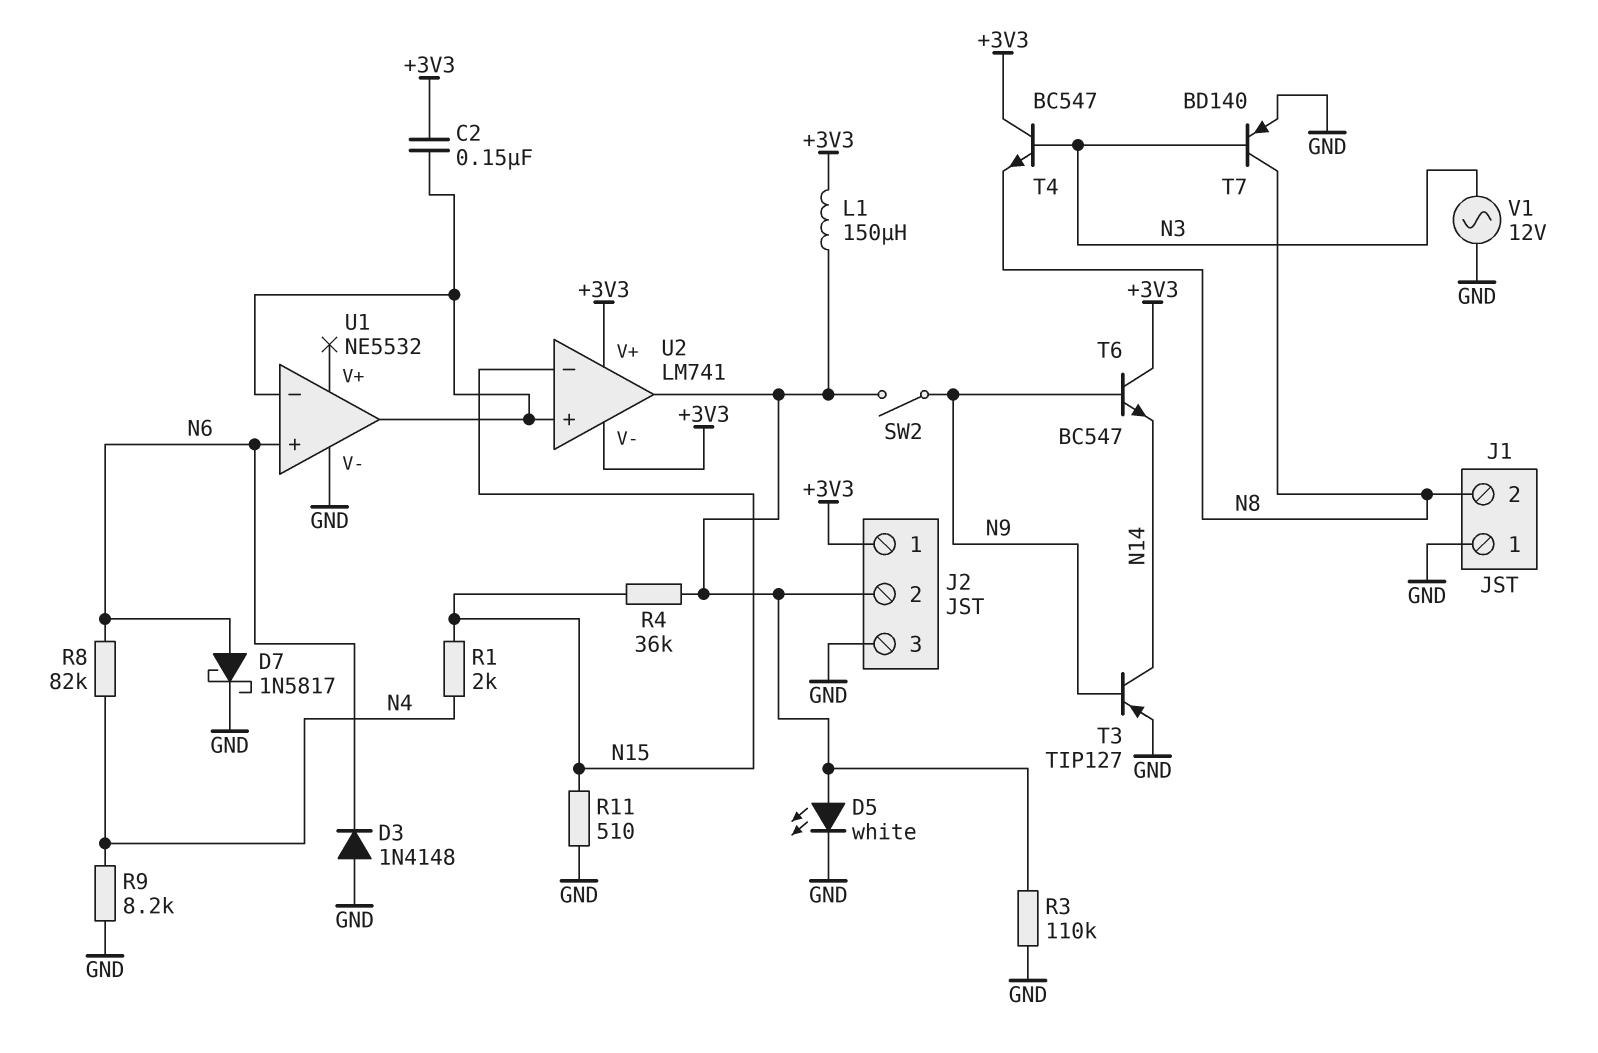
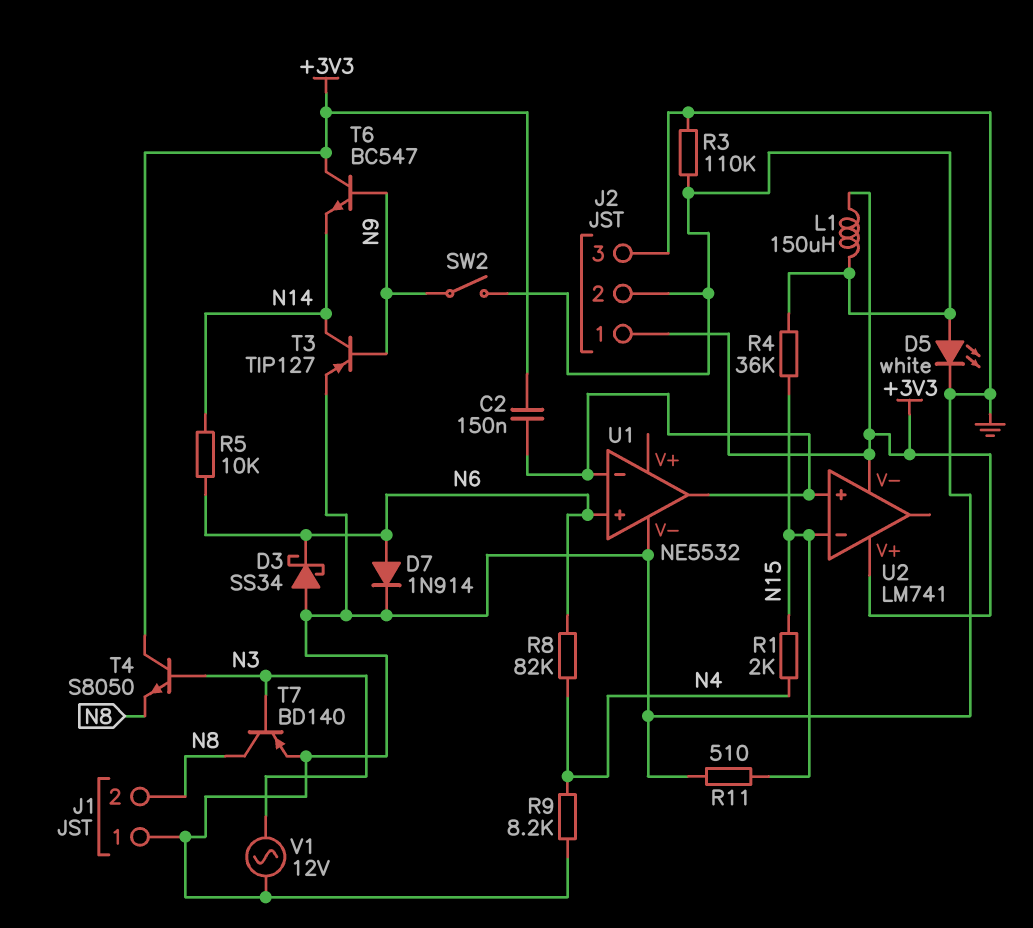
D3: diode 1N4148 (A GND, K N6) -> schottky SS34 (A GND, K N6)
D7: schottky 1N5817 (A N6, K GND) -> diode 1N914 (A N6, K GND)
R5: none -> 10k (N6, N14)
T4: NPN BC547 (B N3, C +3V3, E N8) -> NPN S8050 (B N3, C +3V3, E N8)
U2 pin out: J2/2 -> none

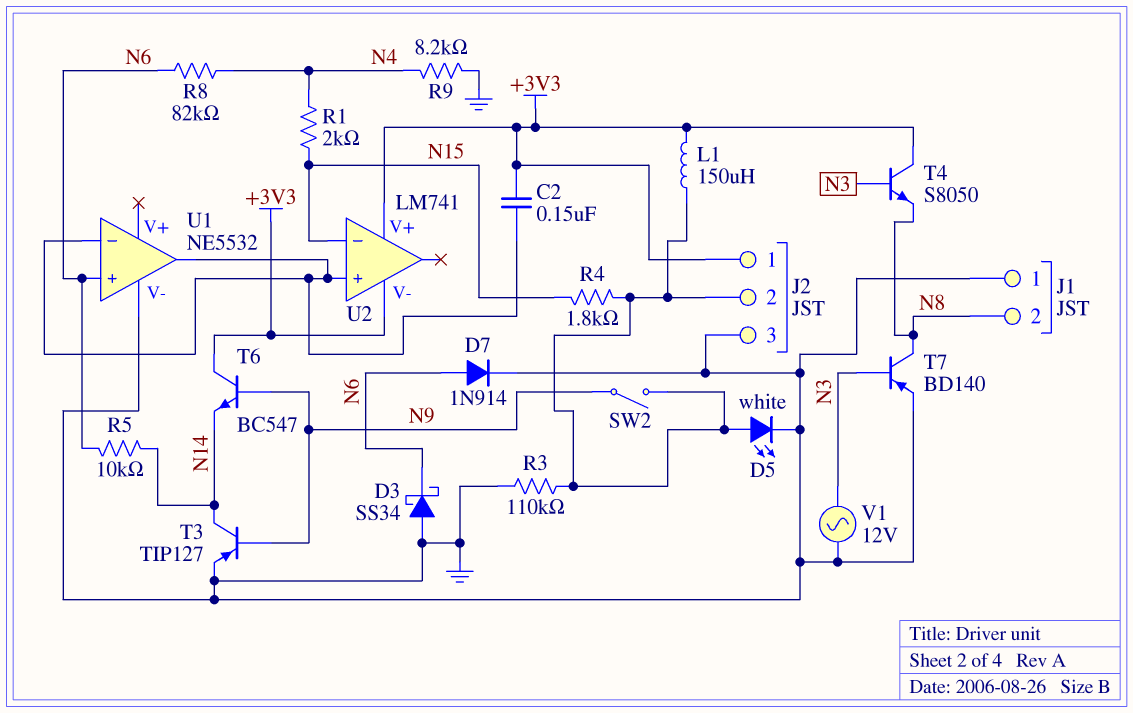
R4: 36k (J2/2, N15) -> 1.8k (J2/2, N15)
R11: 510 (GND, N15) -> none

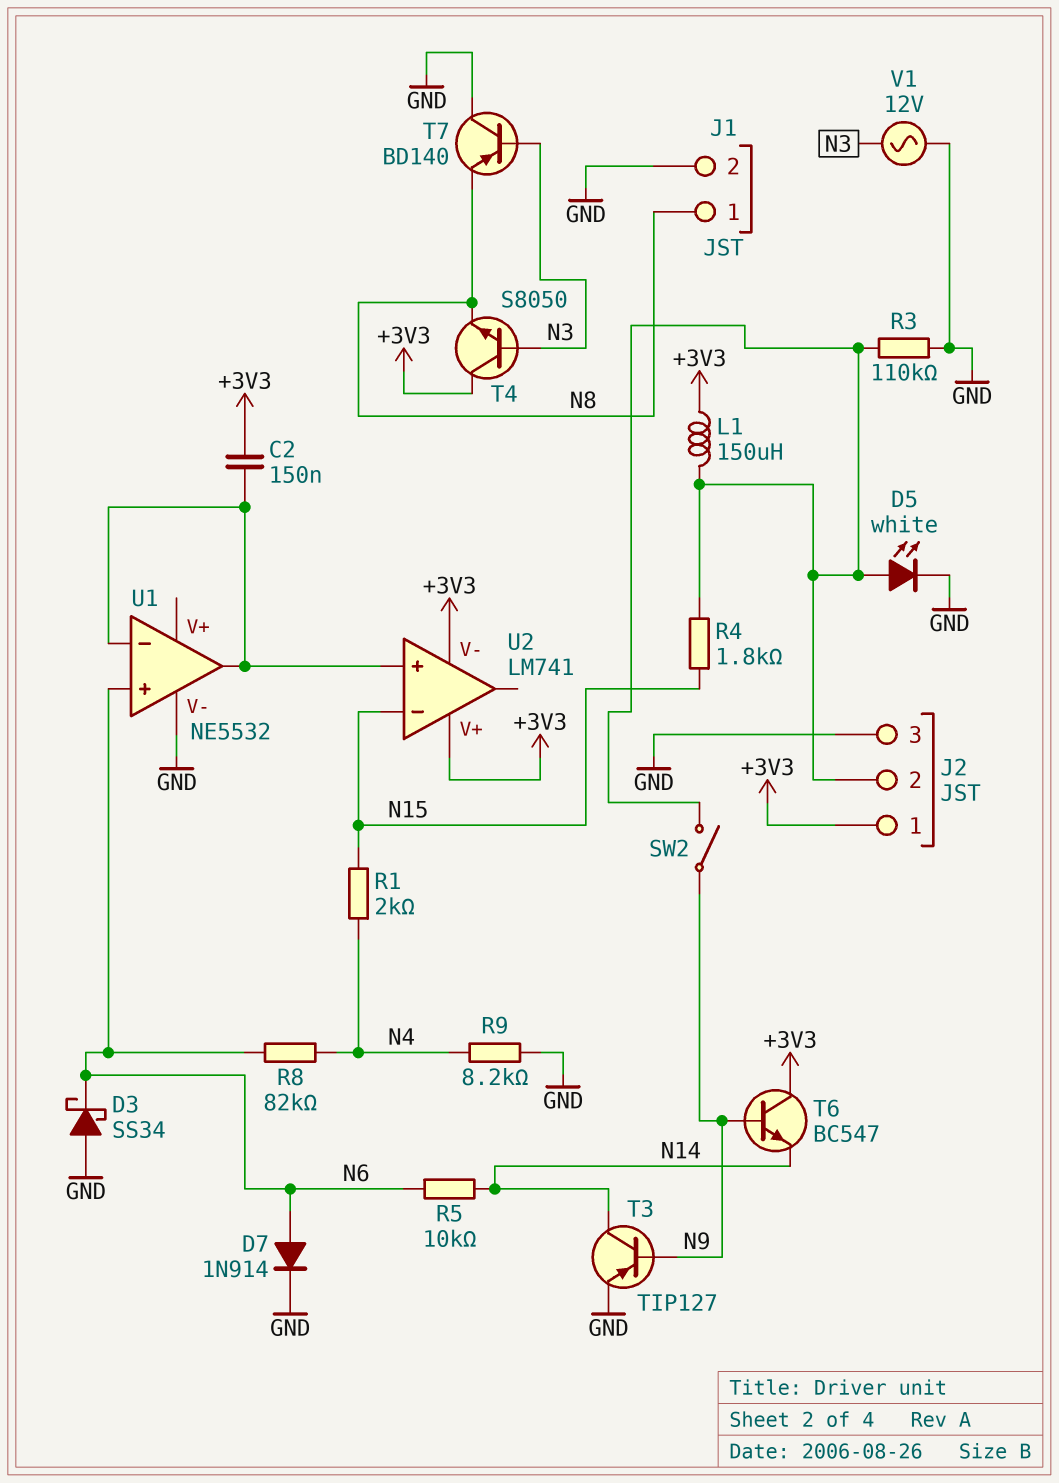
J1 pin 1: GND -> N8
J1 pin 2: N8 -> GND
T7: PNP BD140 (B N3, C N8, E GND) -> PNP BD140 (B N3, C GND, E N8)

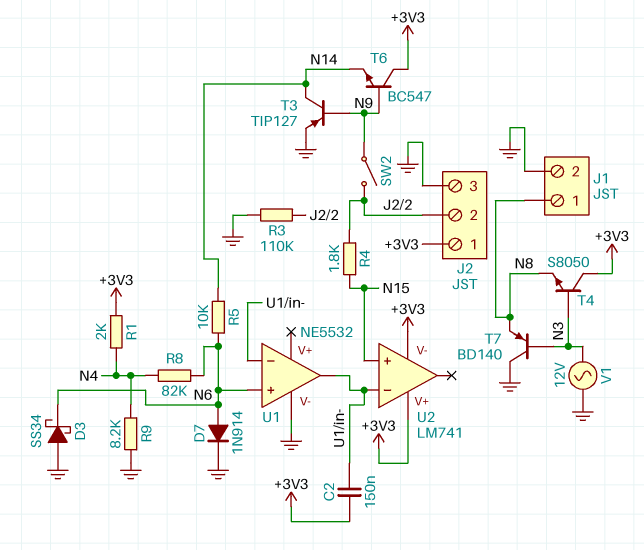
D5: LED white (A J2/2, K GND) -> none
L1: 150uH (+3V3, J2/2) -> none
R1: 2k (N4, N15) -> 2k (+3V3, N4)
U2 pin in+: U1/in- -> N15
U2 pin in-: N15 -> U1/in-

